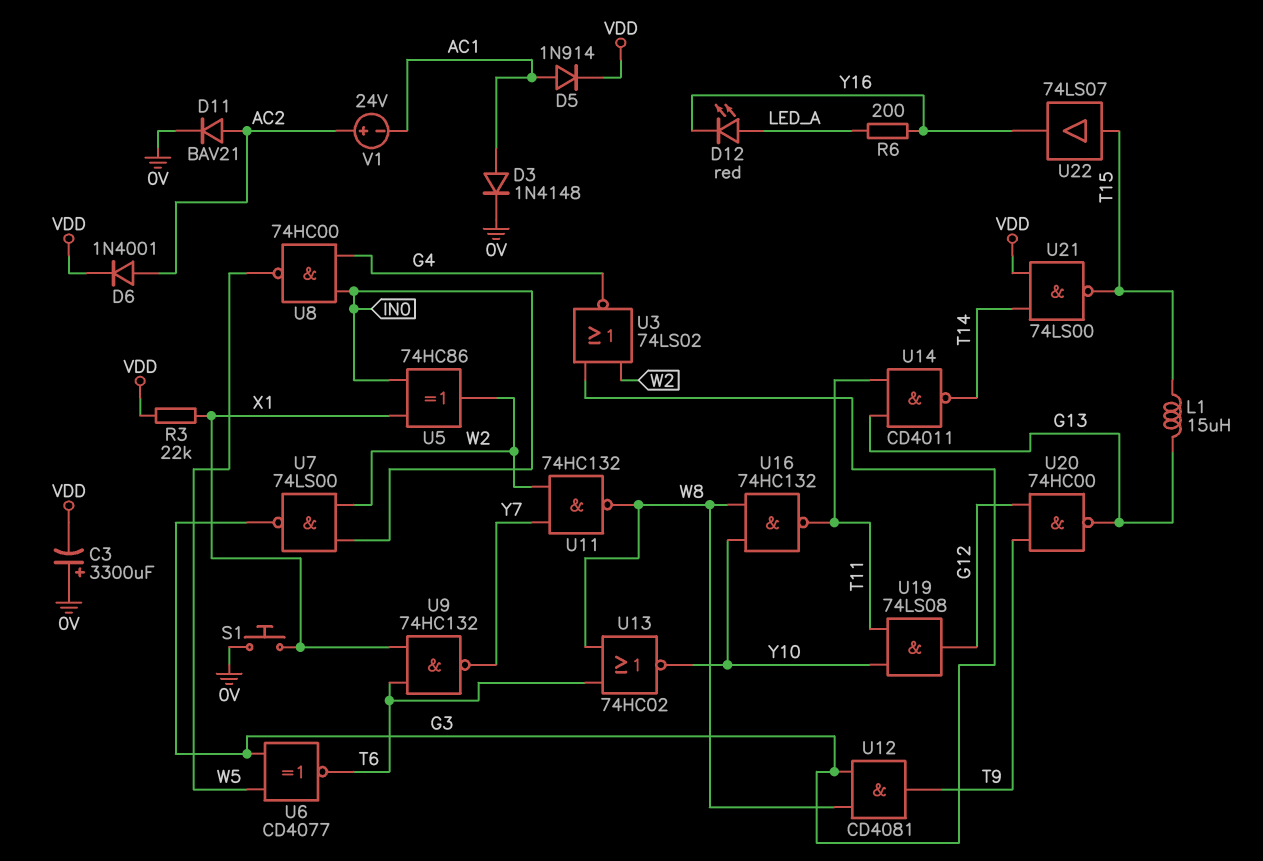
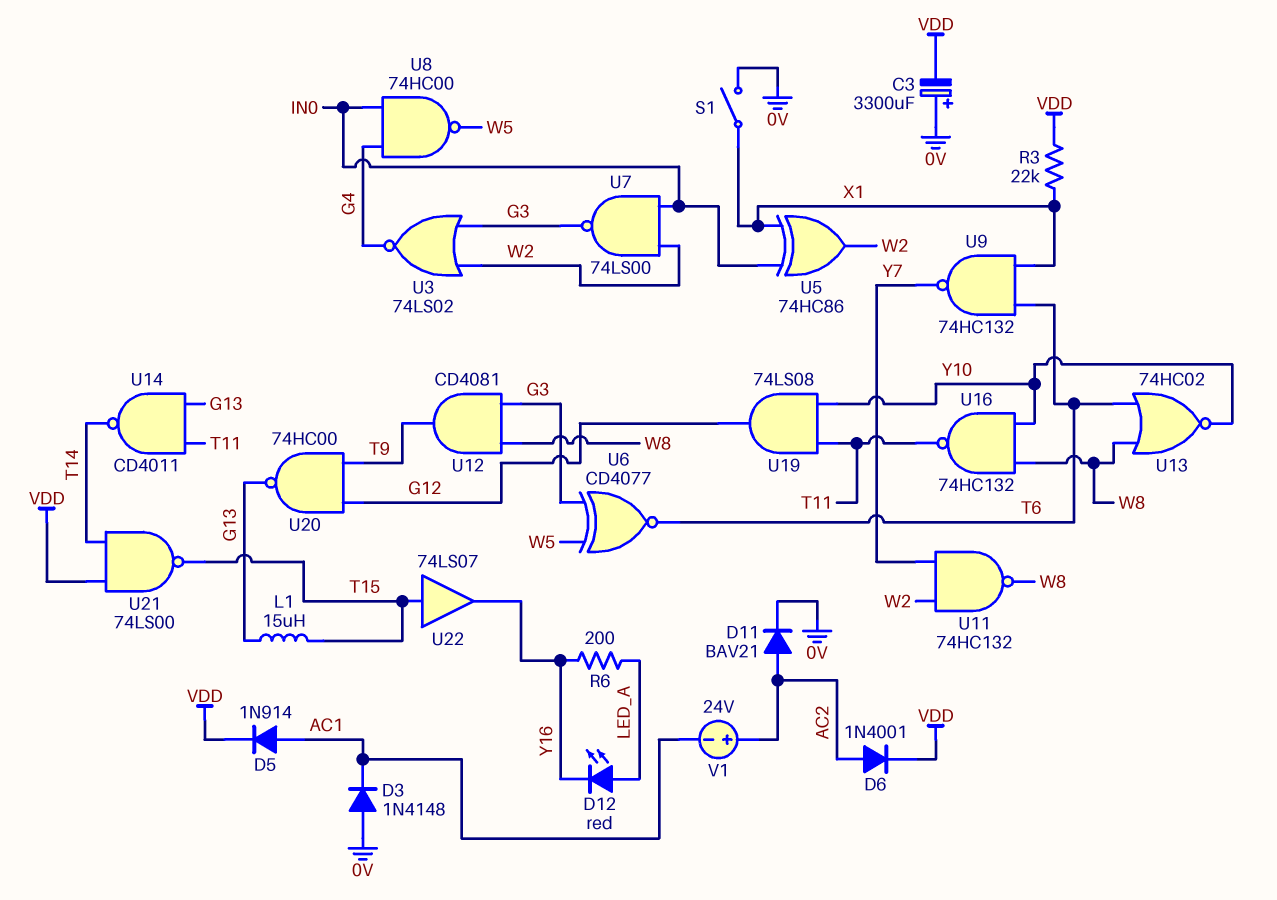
D3: diode 1N4148 (A AC1, K 0V) -> diode 1N4148 (A 0V, K AC1)
S1: button (0V, X1) -> switch (0V, X1)

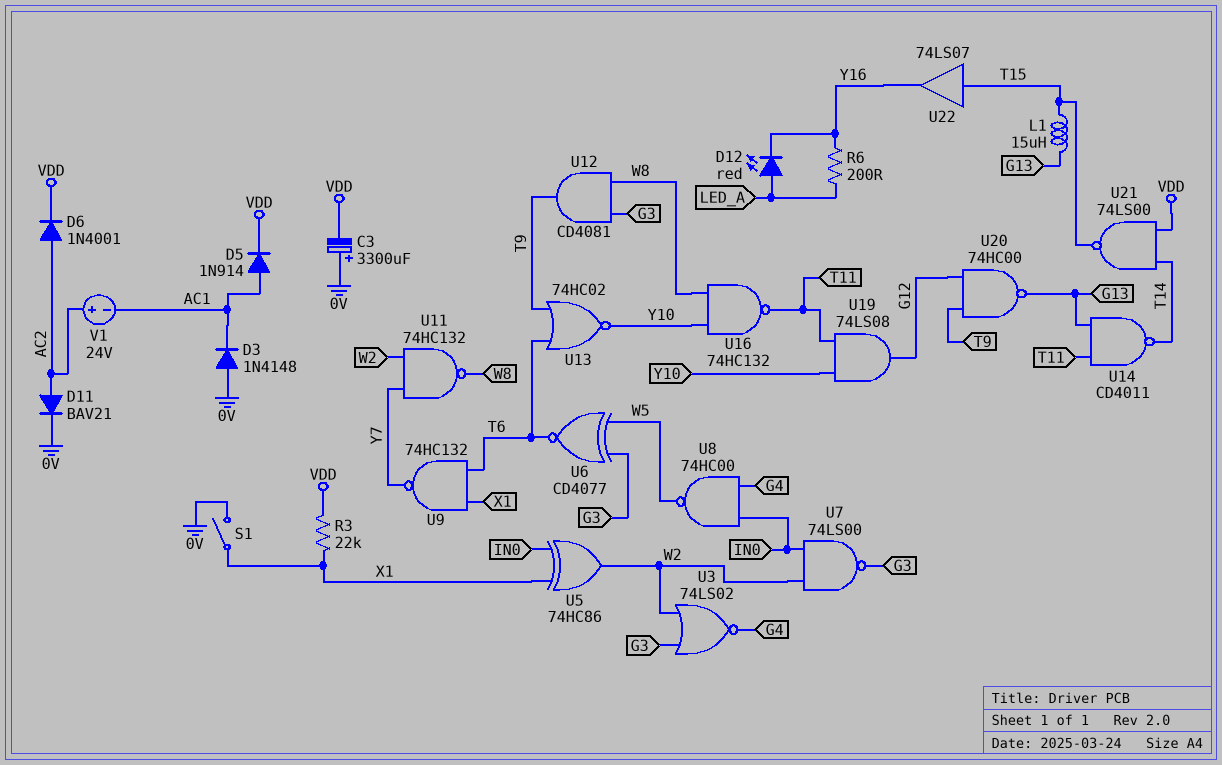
U13: NOR 74HC02 (in T6, in W8, out Y10) -> NOR 74HC02 (in T6, in T9, out Y10)

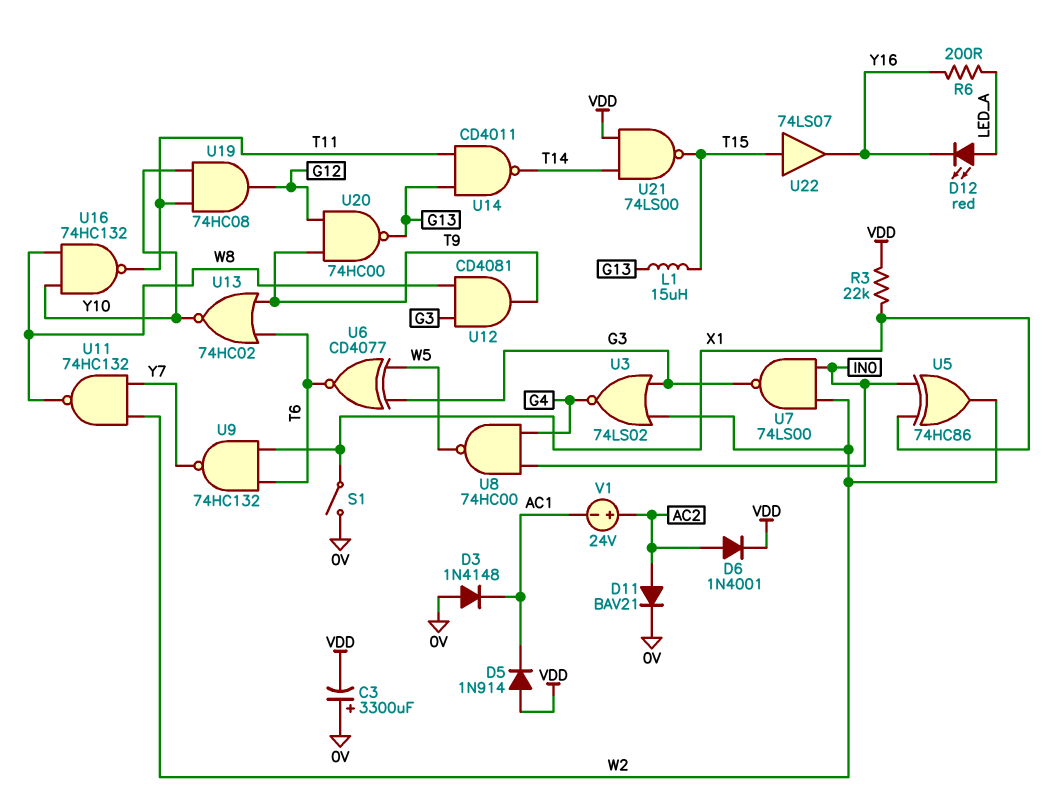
D5: diode 1N914 (A AC1, K VDD) -> diode 1N914 (A VDD, K AC1)
U19: AND 74LS08 (in T11, in Y10, out G12) -> AND 74HC08 (in T11, in Y10, out G12)

